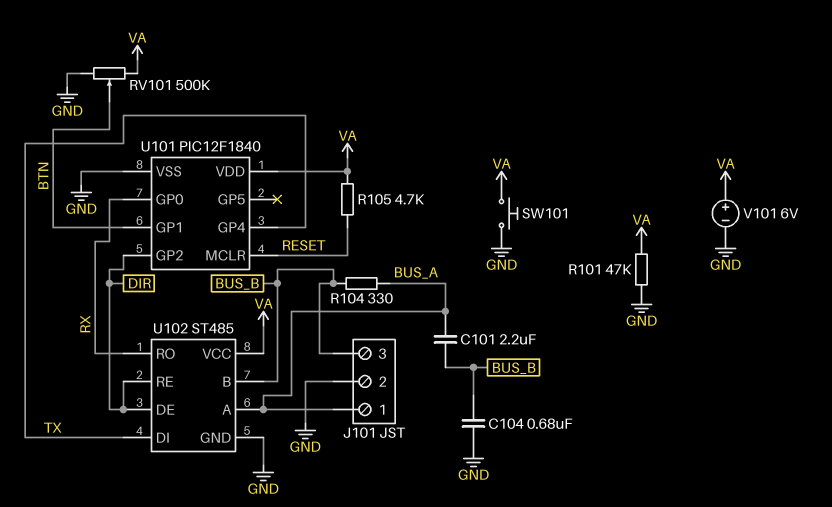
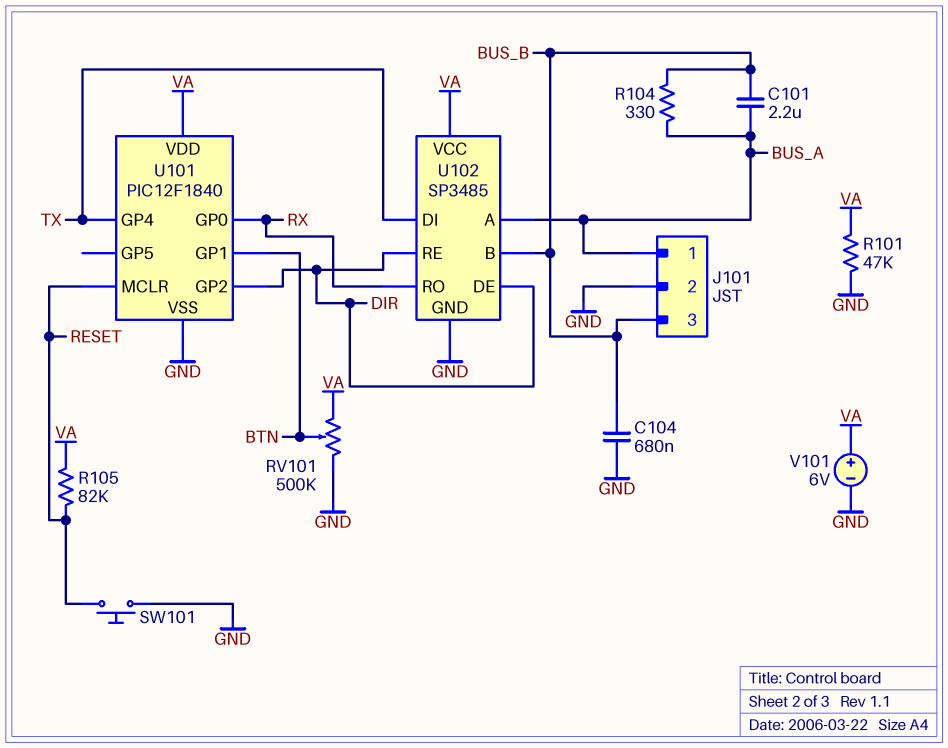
R105: 4.7k (RESET, VA) -> 82k (RESET, VA)
SW101: button (GND, VA) -> button (GND, RESET)
U102: ST485 -> SP3485

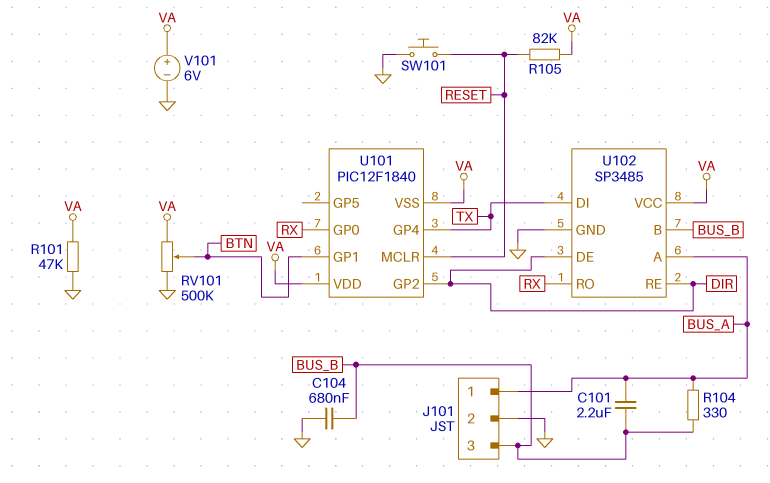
U101 pin VSS: GND -> VA

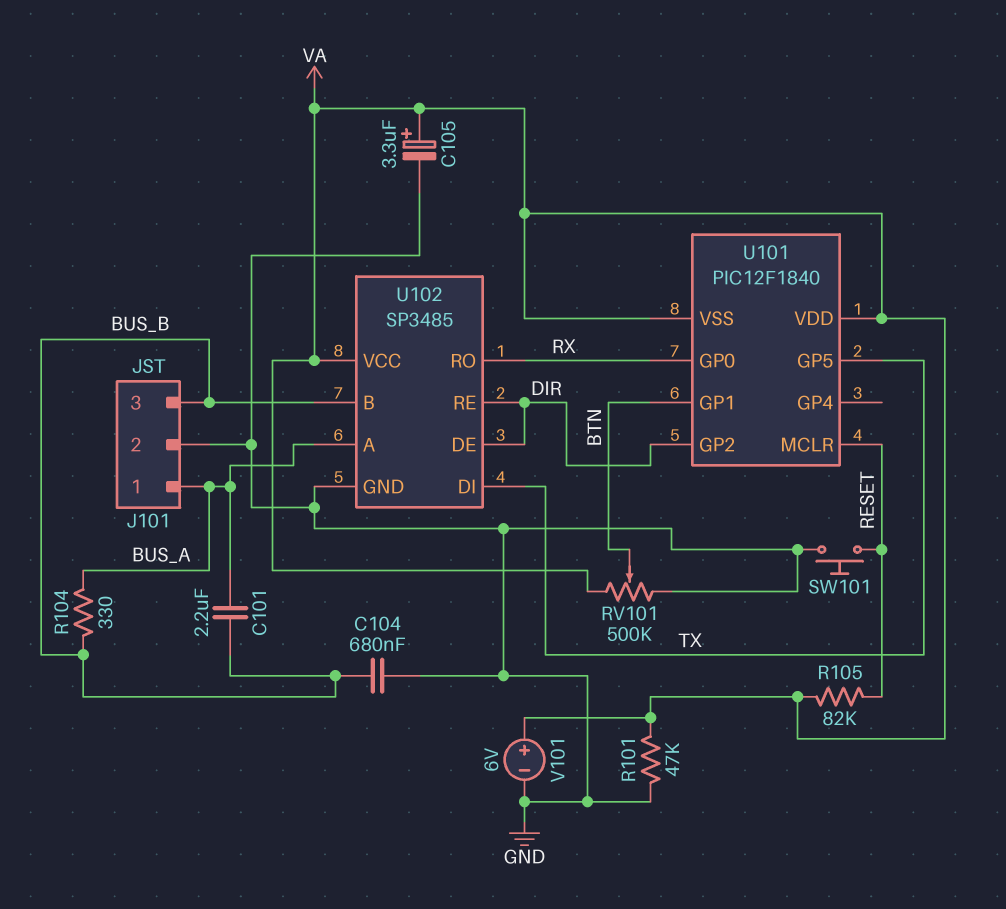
C105: none -> 3.3uF (plus VA, minus GND)
U101 pin GP4: TX -> none
U101 pin GP5: none -> TX

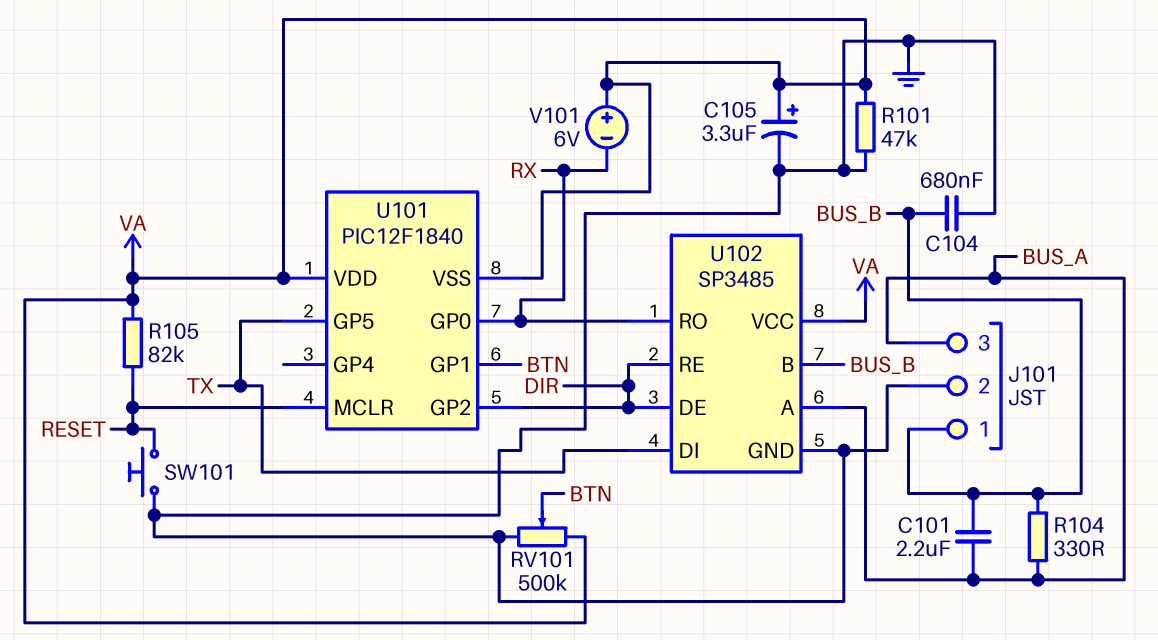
J101 pin 1: BUS_A -> BUS_B
J101 pin 3: BUS_B -> BUS_A
V101: 6V (plus VA, minus GND) -> 6V (plus VA, minus RX)

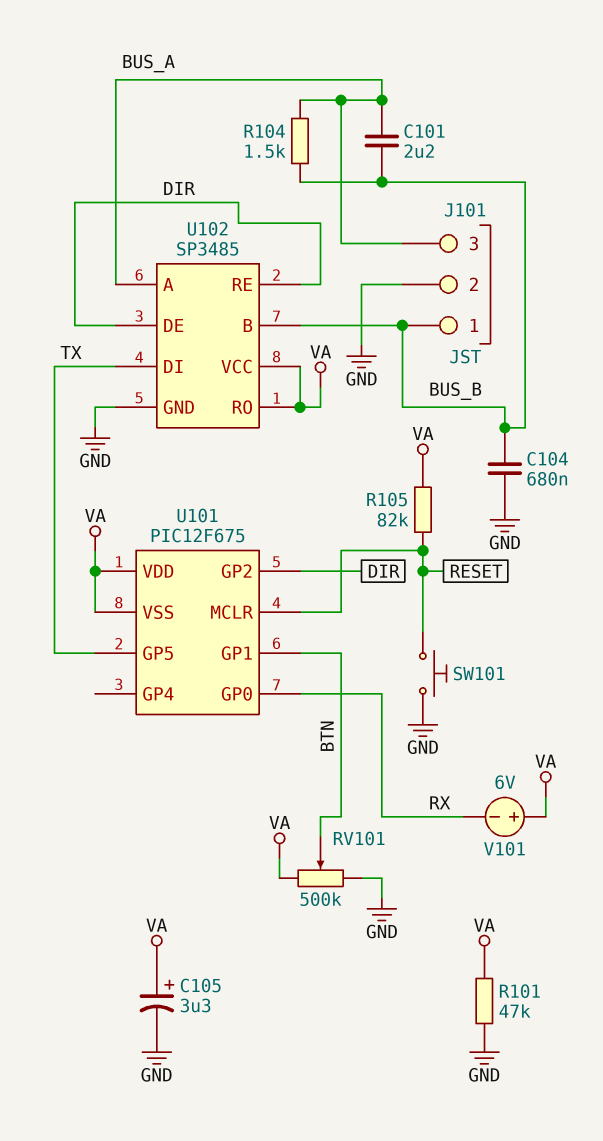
R104: 330 (BUS_A, BUS_B) -> 1.5k (BUS_A, BUS_B)
U101: PIC12F1840 -> PIC12F675
U102 pin RO: RX -> VA

